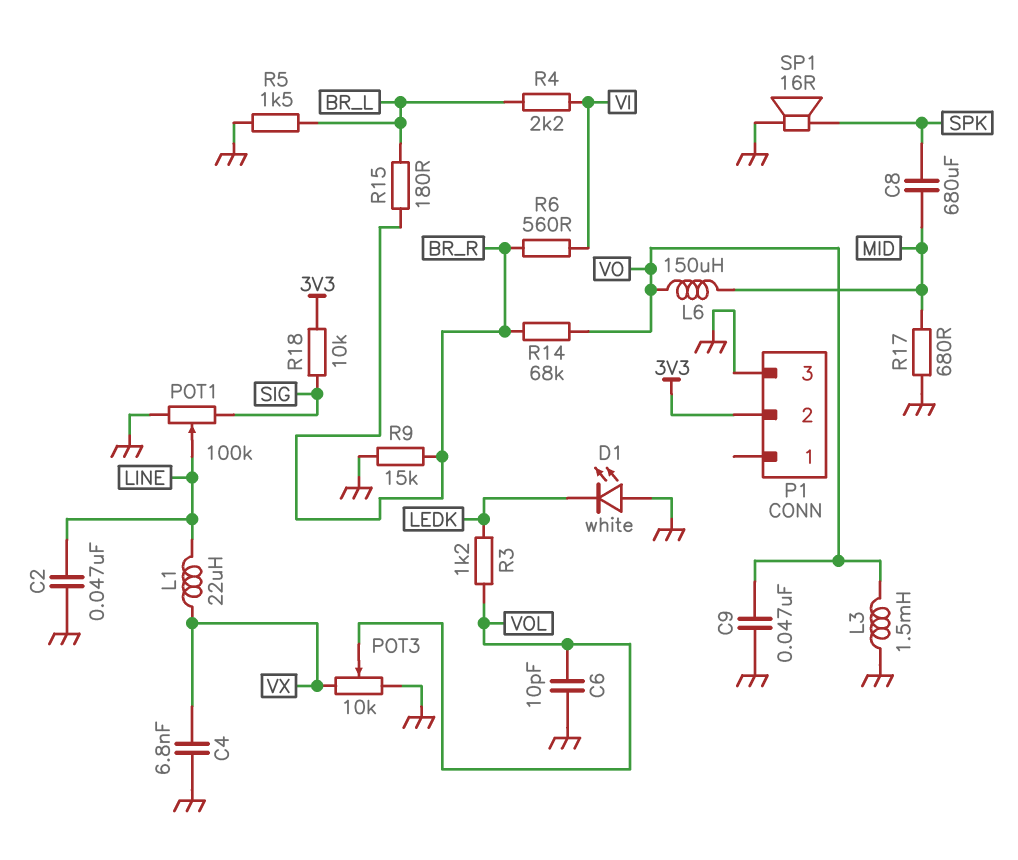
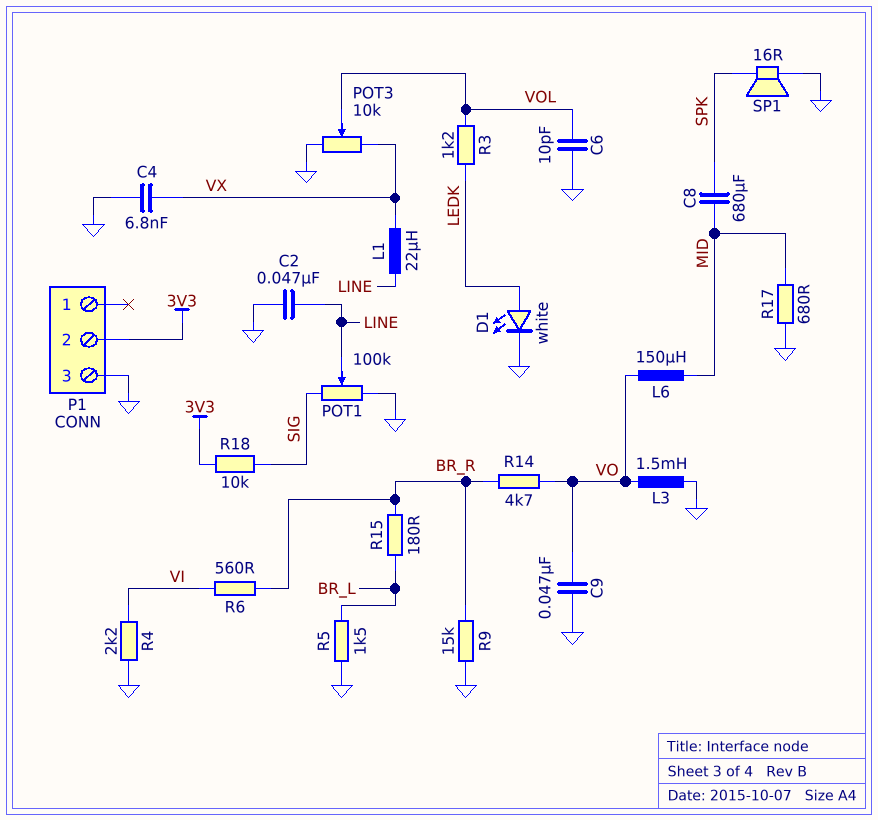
D1: LED white (A GND, K LEDK) -> LED white (A LEDK, K GND)
R4: 2.2k (BR_L, VI) -> 2.2k (GND, VI)
R14: 68k (BR_R, VO) -> 4.7k (BR_R, VO)

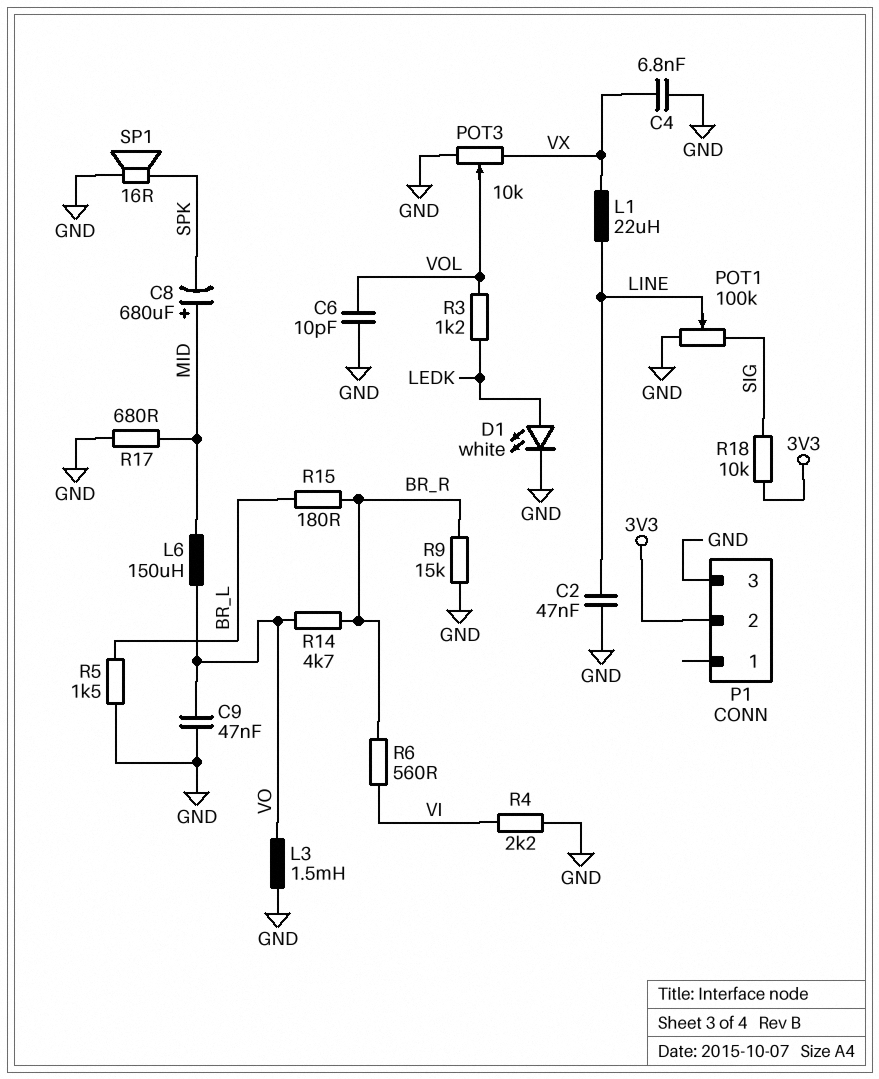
C8: 680uF (MID, SPK) -> 680uF (plus MID, minus SPK)

